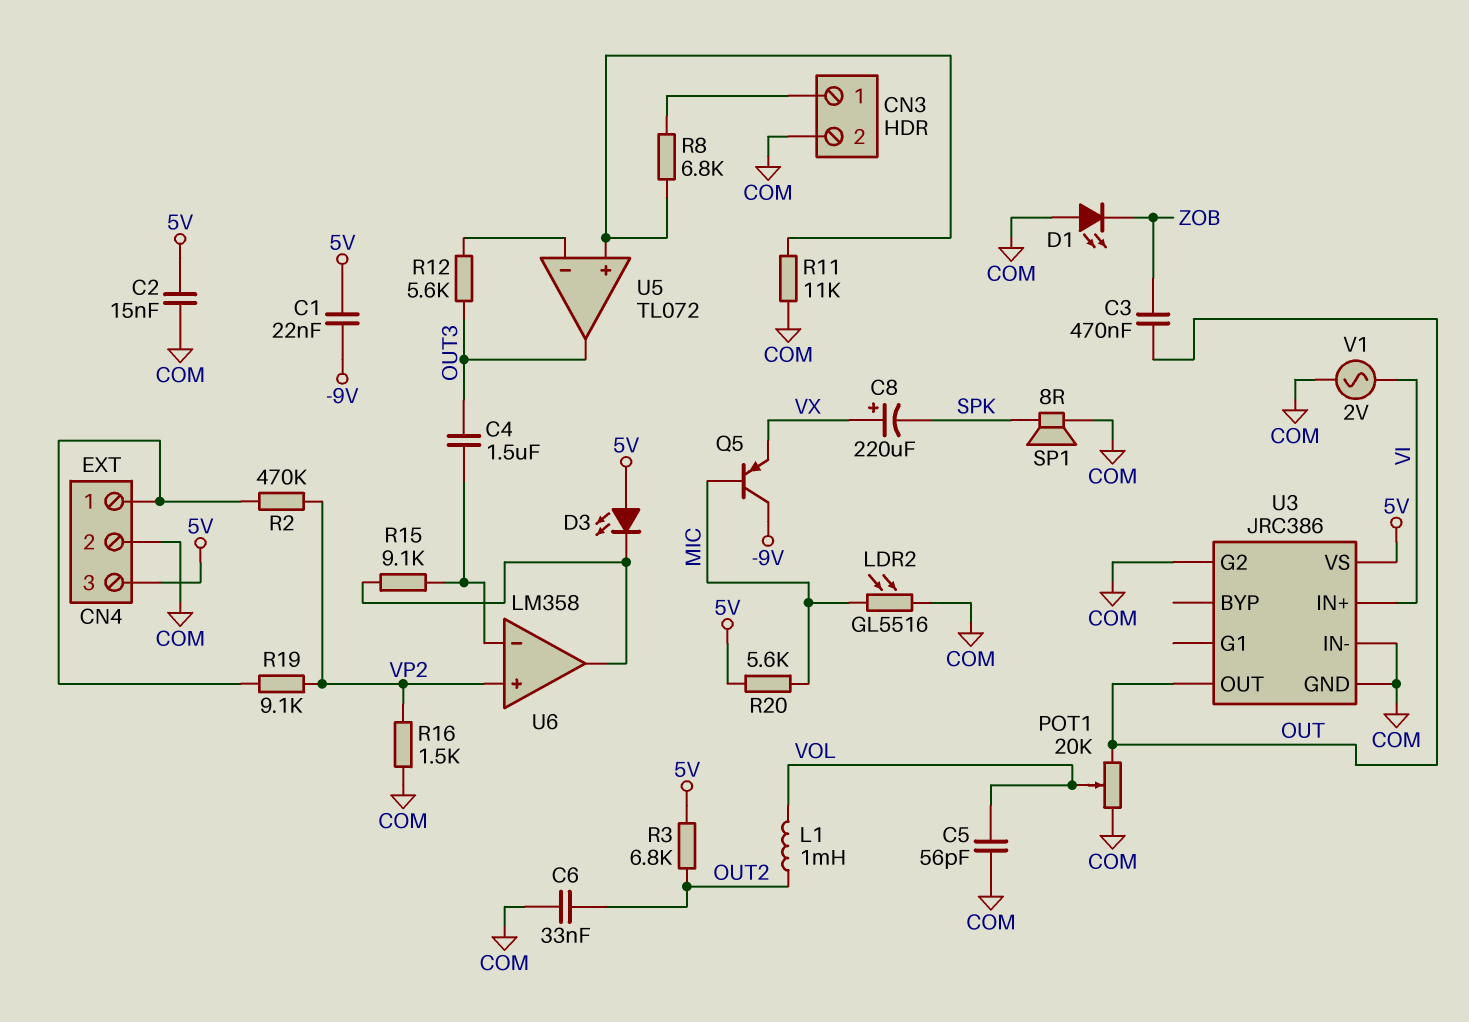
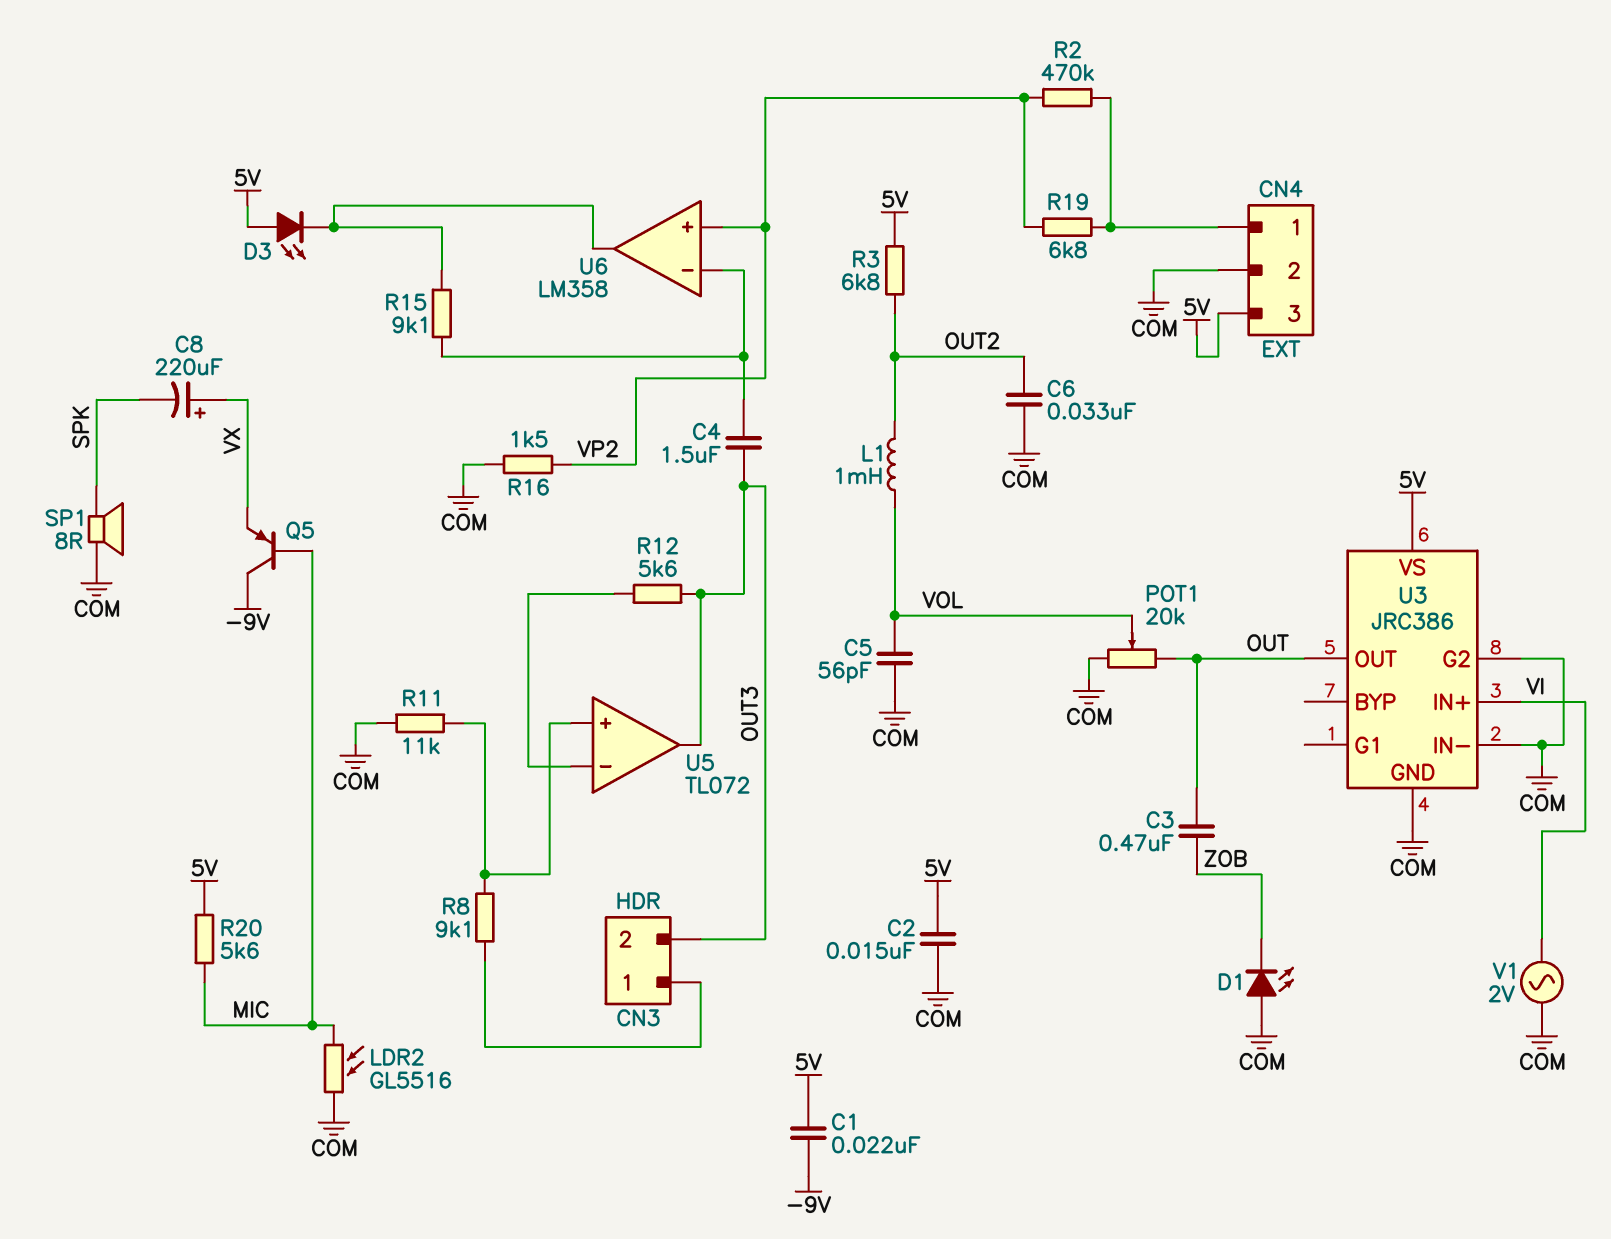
CN3 pin 2: COM -> OUT3
R8: 6.8k (CN3/1, U5/in+) -> 9.1k (CN3/1, U5/in+)
R19: 9.1k (CN4/1, VP2) -> 6.8k (CN4/1, VP2)

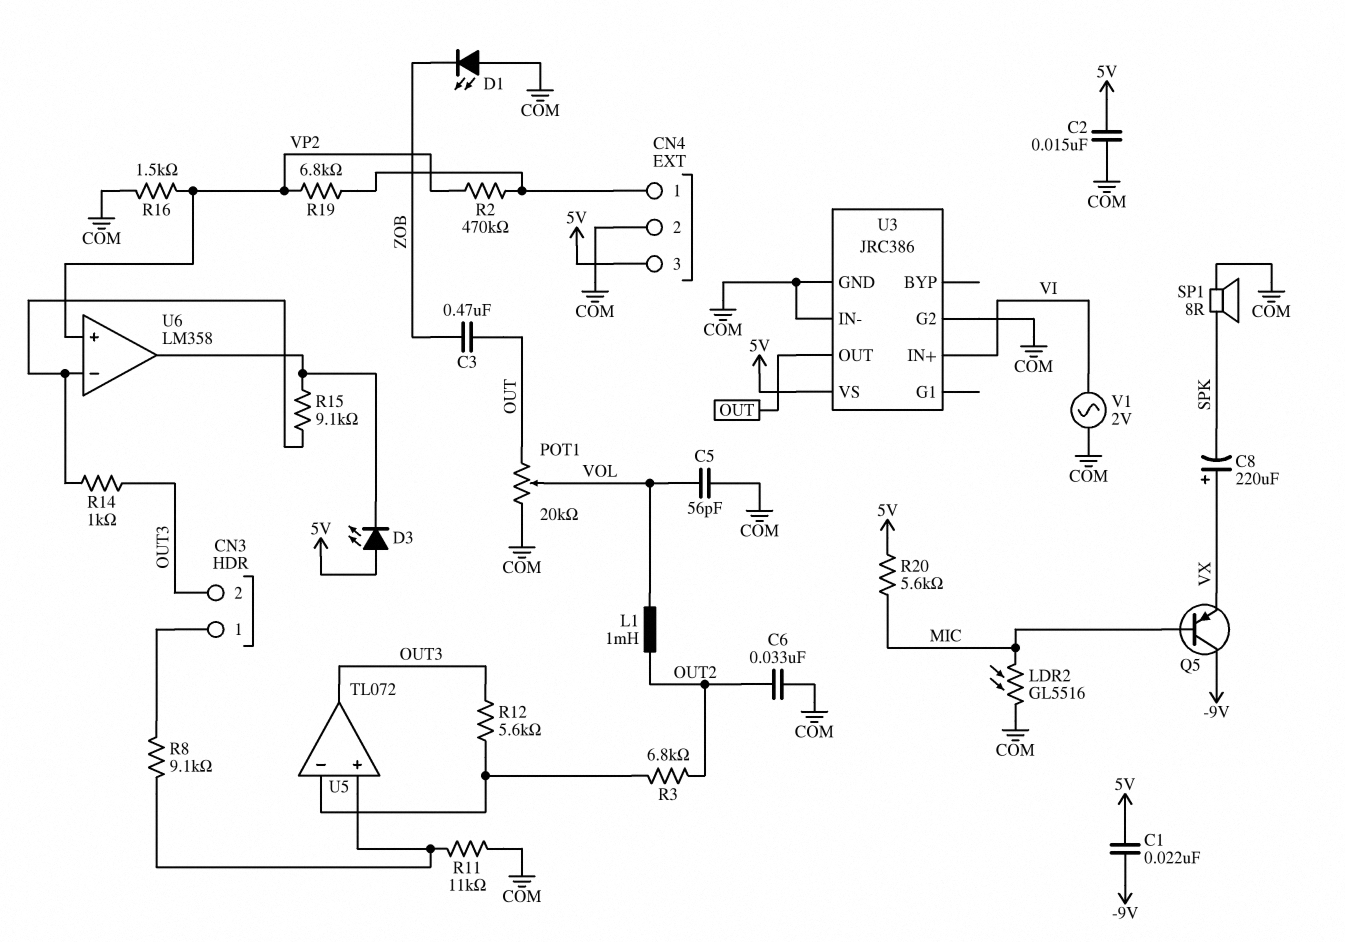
C4: 1.5uF (OUT3, U6/in-) -> none
R3: 6.8k (5V, OUT2) -> 6.8k (OUT2, U5/in-)
R14: none -> 1k (OUT3, U6/in-)

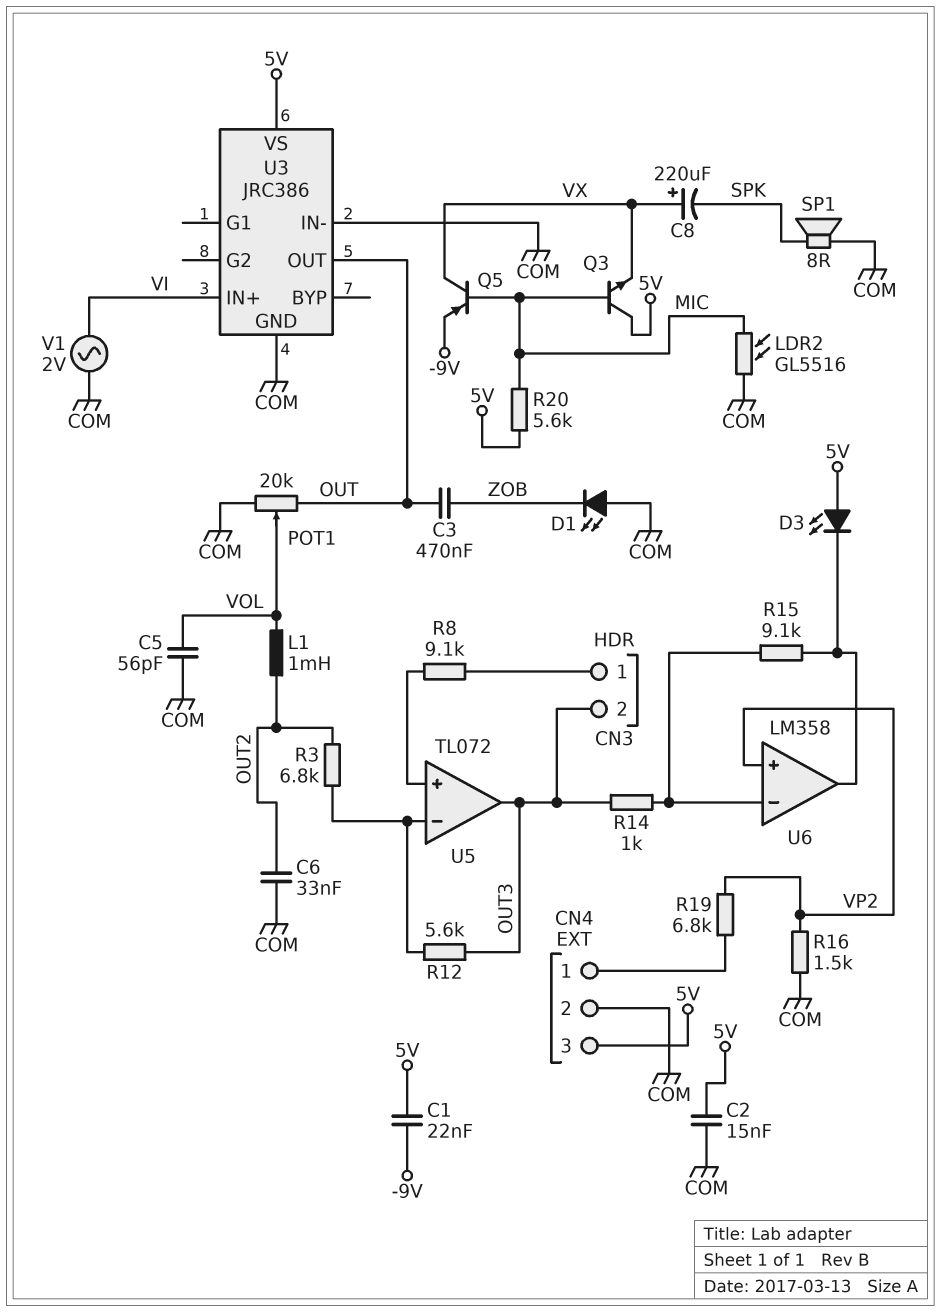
Q3: none -> NPN (B MIC, C 5V, E VX)
Q5: PNP (B MIC, C -9V, E VX) -> PNP (B MIC, C VX, E -9V)
R2: 470k (CN4/1, VP2) -> none
R11: 11k (COM, U5/in+) -> none
U3 pin G2: COM -> none

